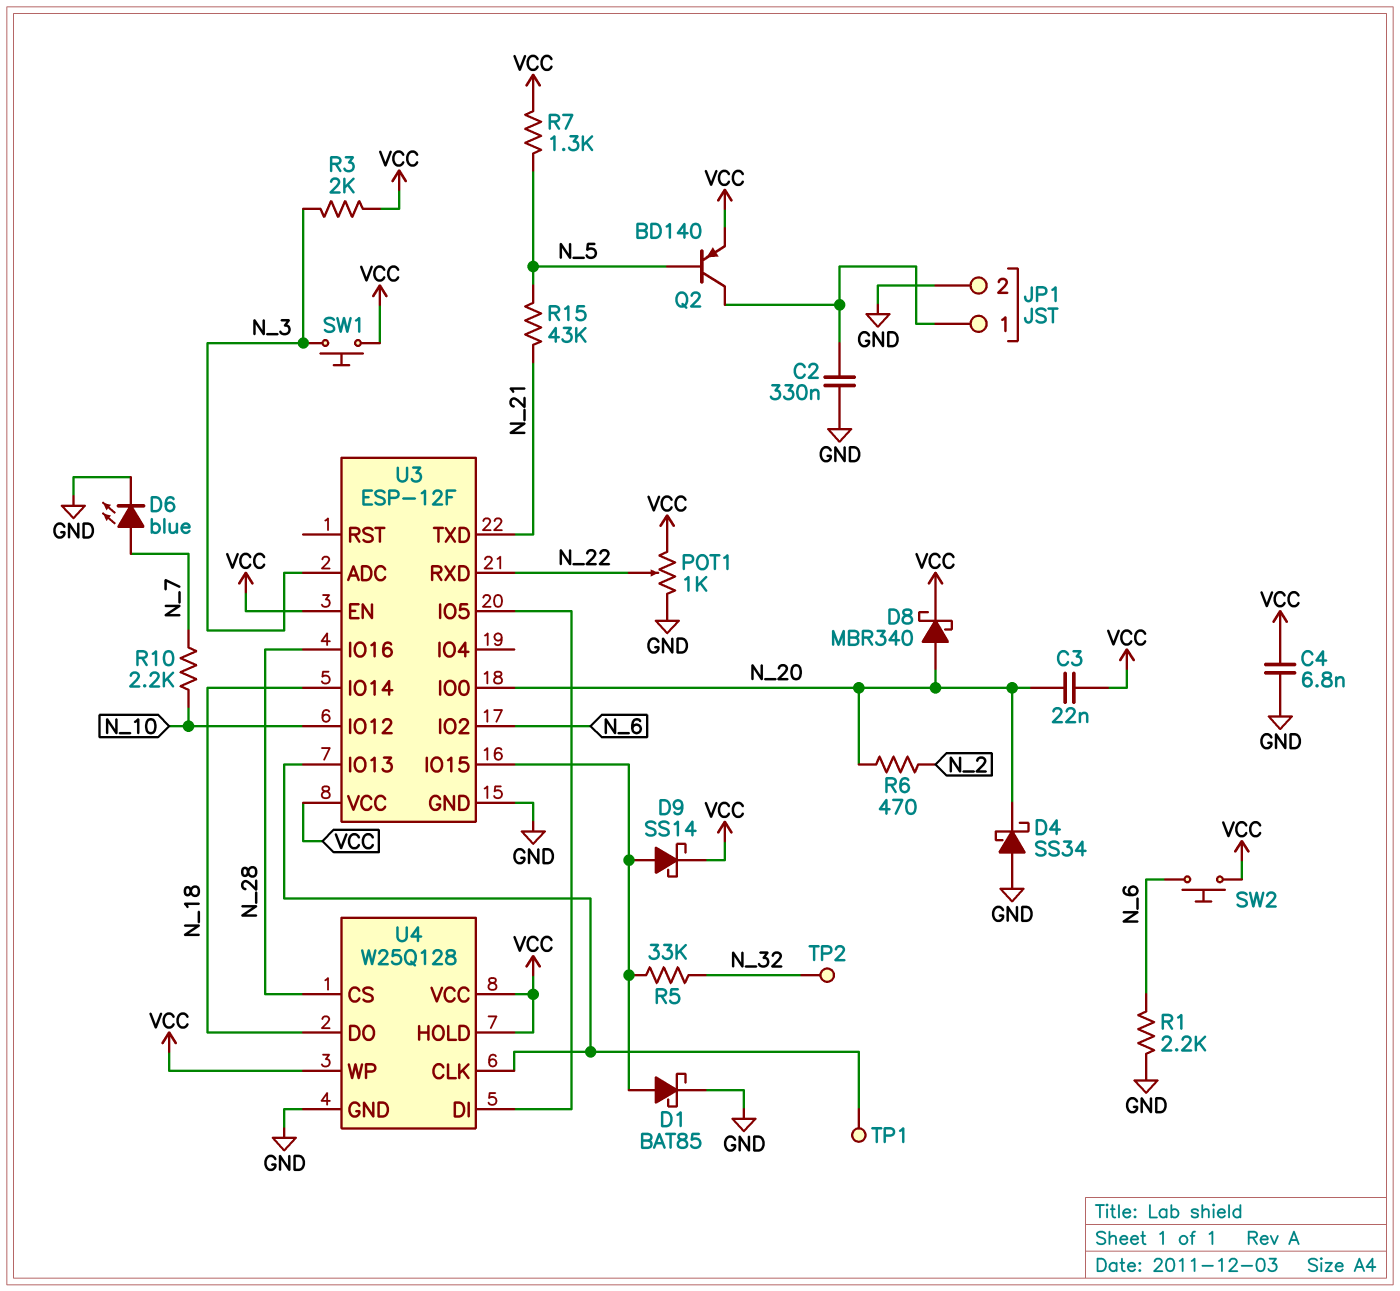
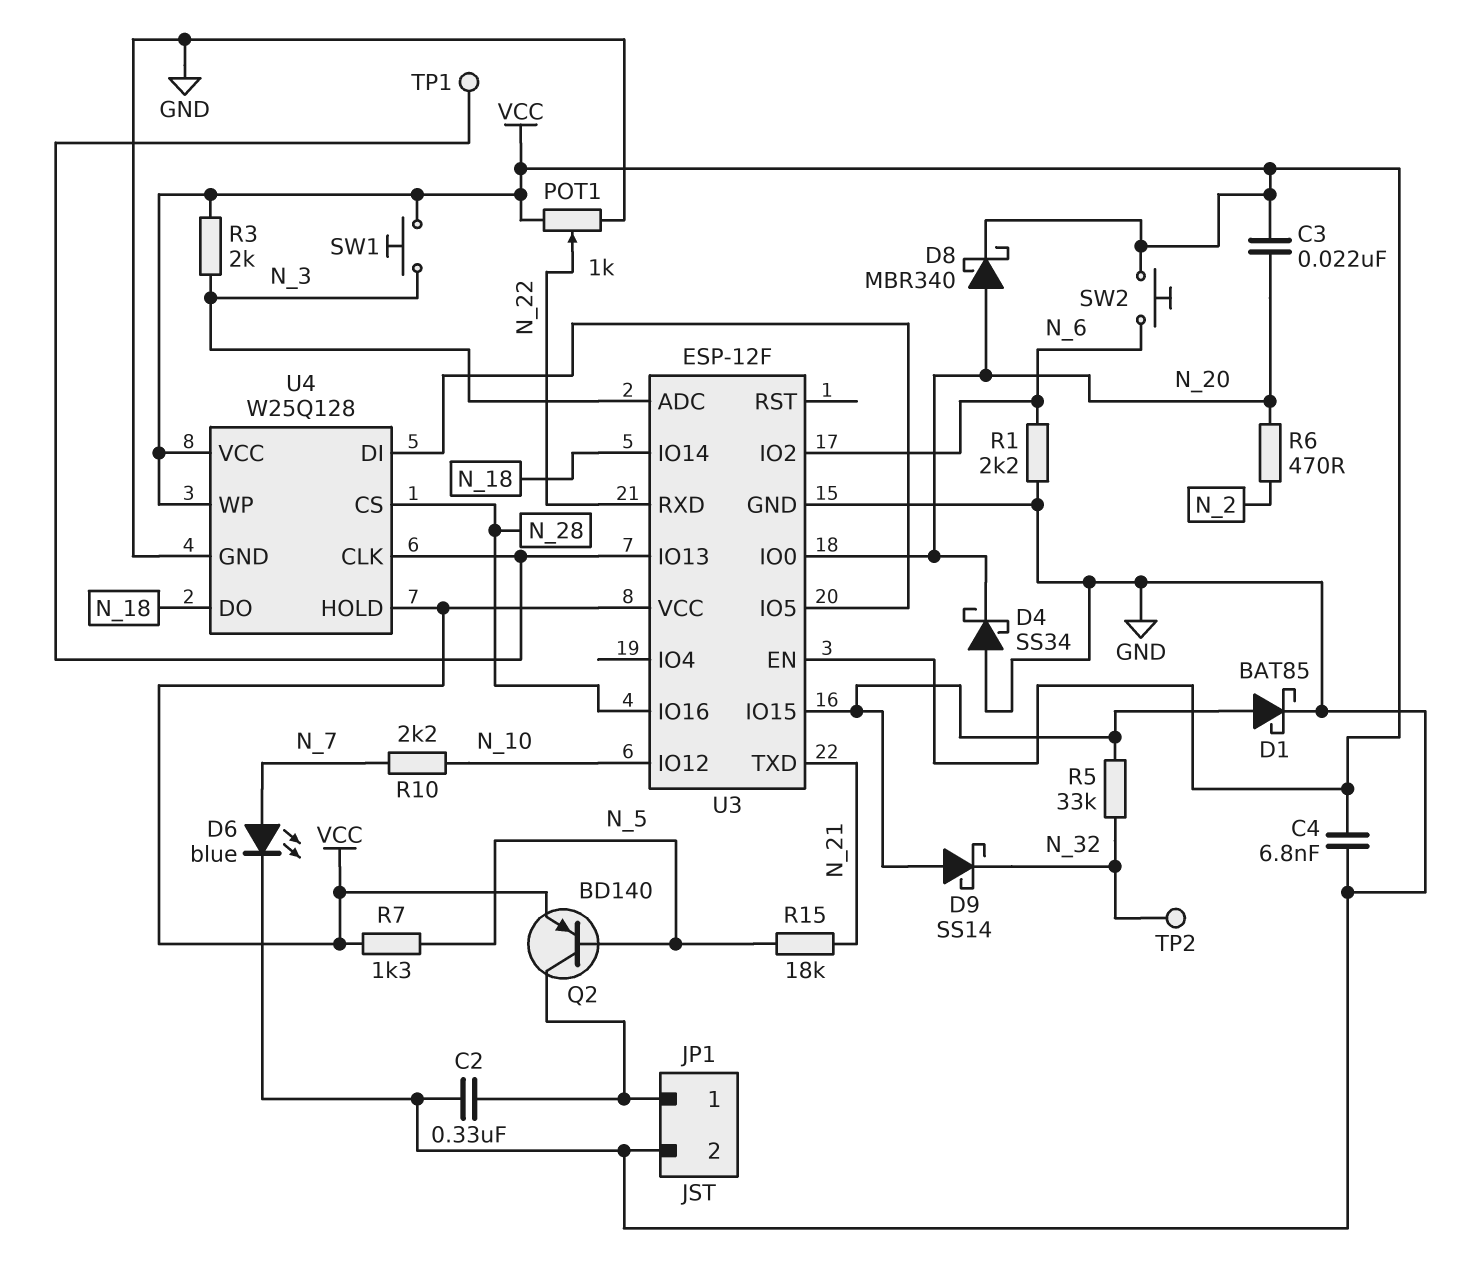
D9: schottky SS14 (A U3/IO15, K VCC) -> schottky SS14 (A U3/IO15, K N_32)
R15: 43k (N_5, N_21) -> 18k (N_5, N_21)

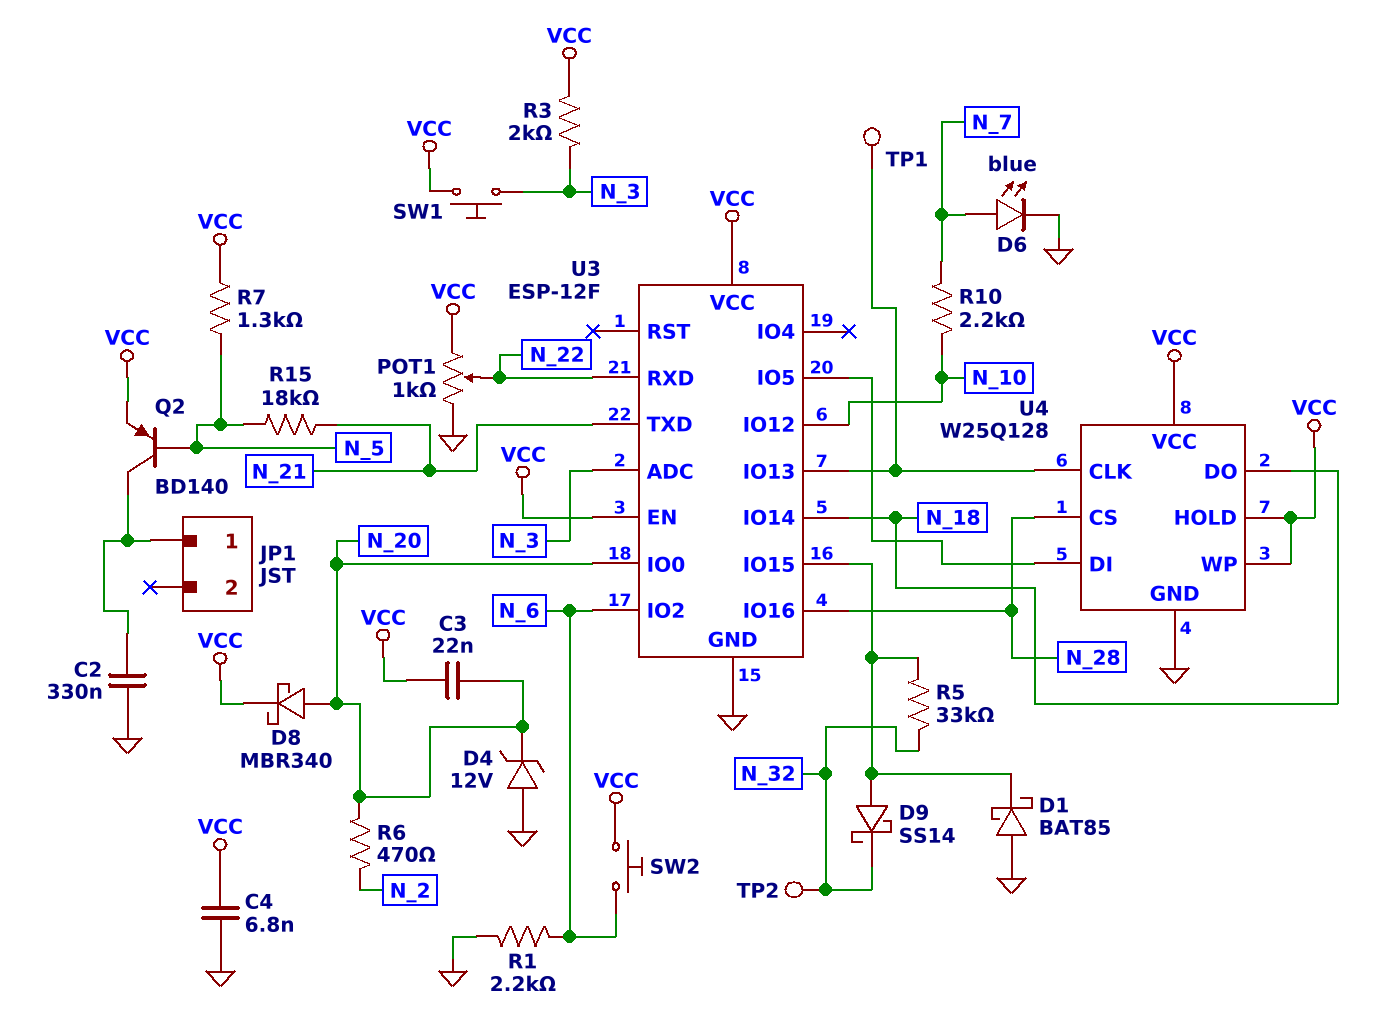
D1: schottky BAT85 (A U3/IO15, K GND) -> schottky BAT85 (A GND, K U3/IO15)
D4: schottky SS34 (A GND, K N_20) -> zener 12V (A GND, K N_20)
JP1 pin 2: GND -> none

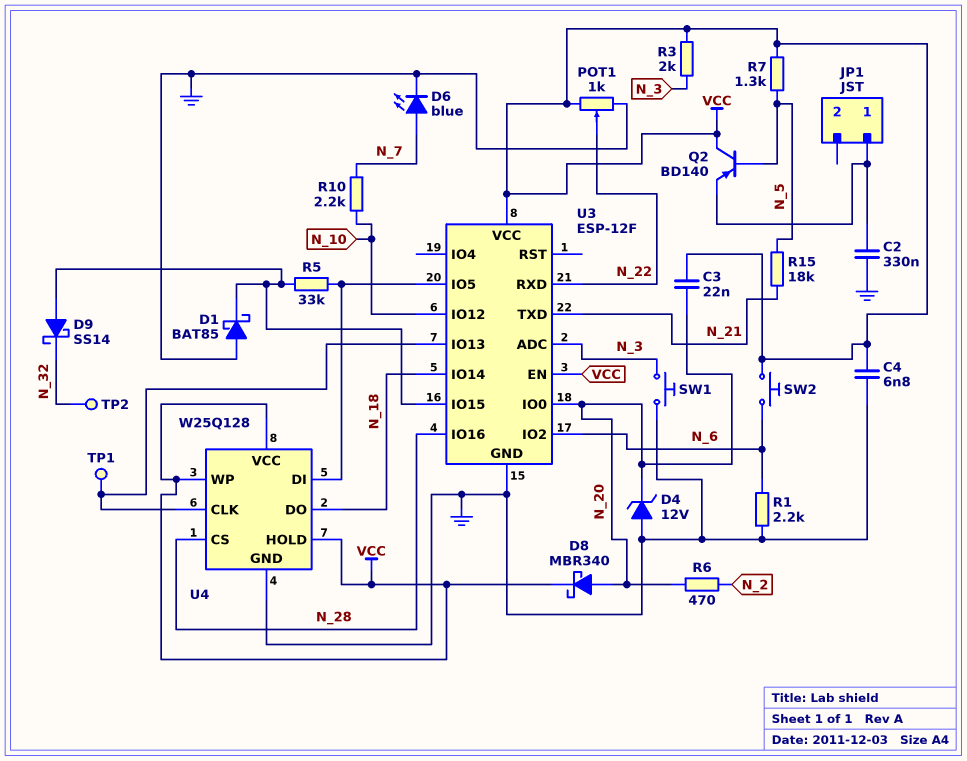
Q2: PNP BD140 (B N_5, C JP1/1, E VCC) -> PNP BD140 (B N_5, C VCC, E JP1/1)
R5: 33k (N_32, U3/IO15) -> 33k (U3/IO5, U3/IO15)
SW1: button (N_3, VCC) -> button (GND, N_3)

